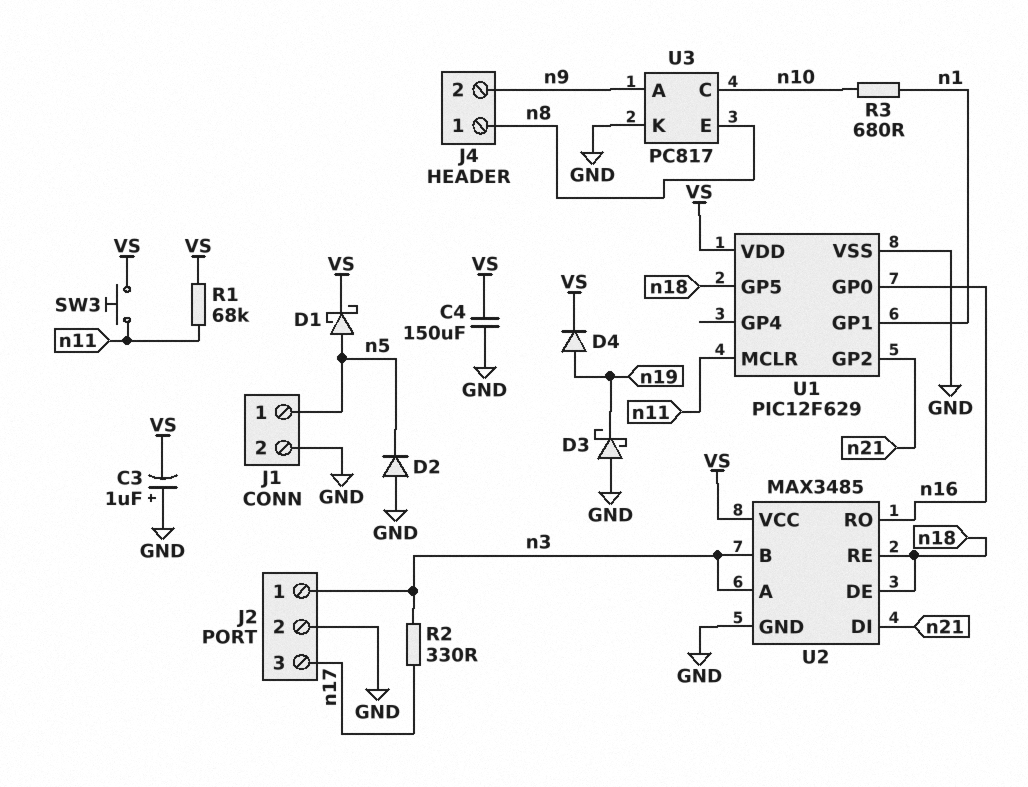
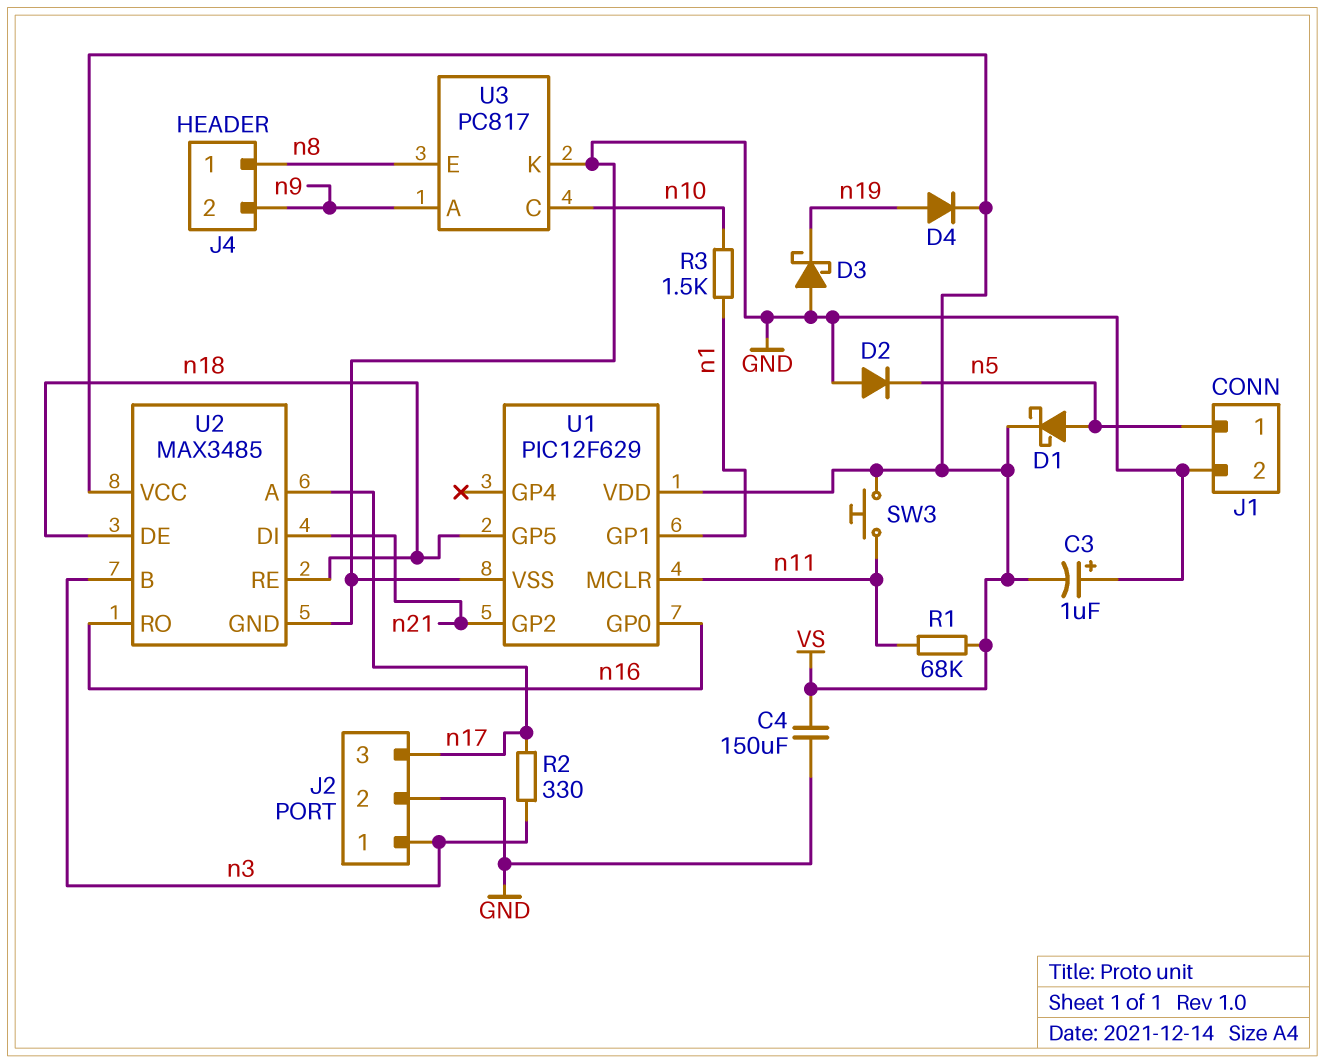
R3: 680 (n1, n10) -> 1.5k (n1, n10)
U2 pin A: n3 -> n17

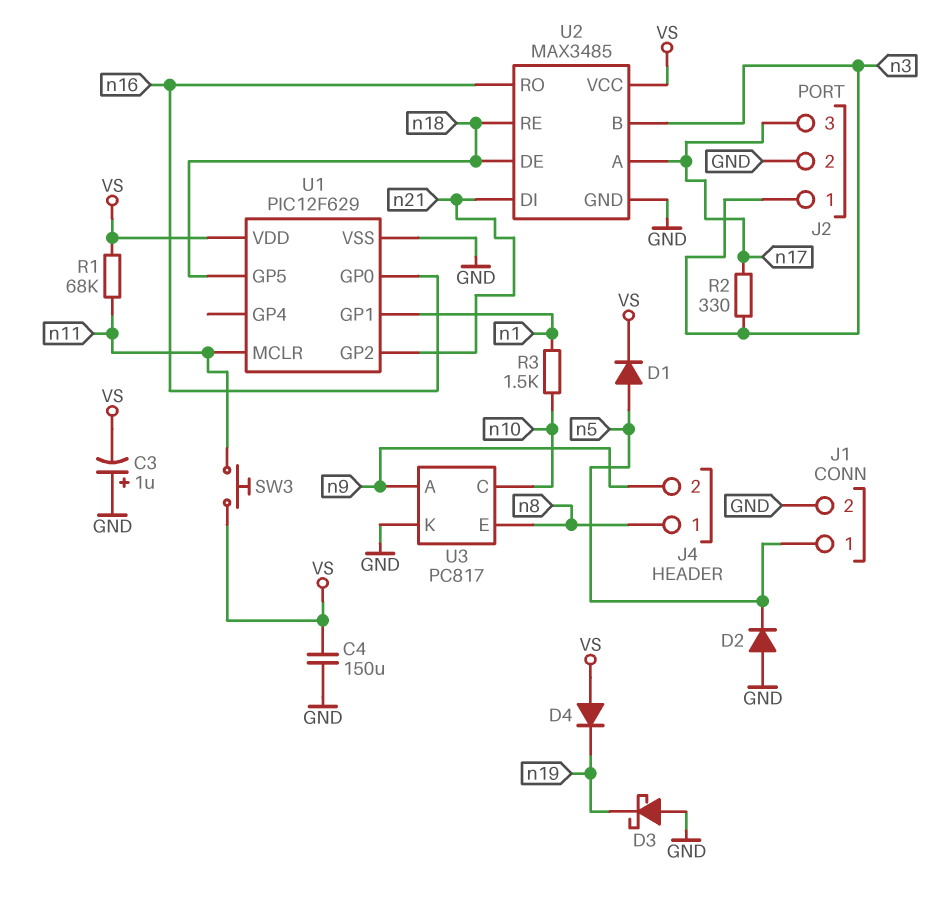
D1: schottky (A n5, K VS) -> diode (A n5, K VS)
D4: diode (A n19, K VS) -> diode (A VS, K n19)

